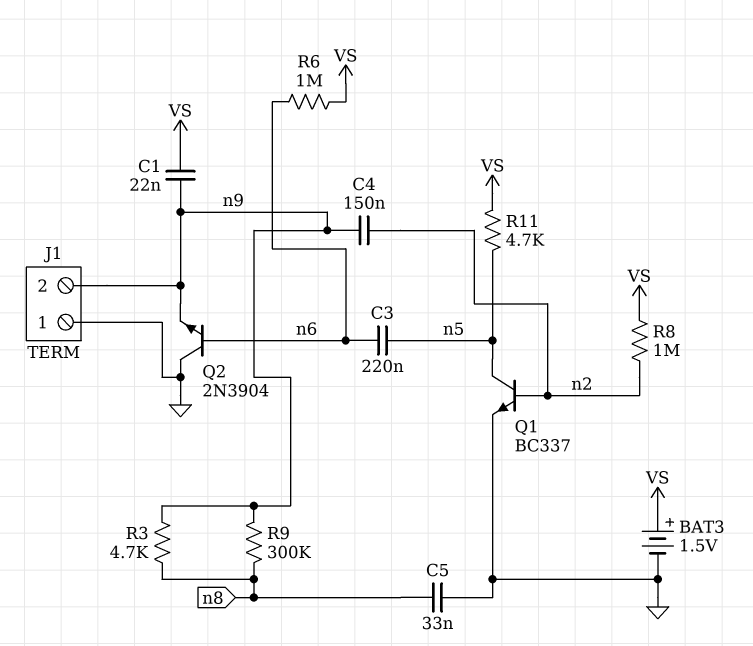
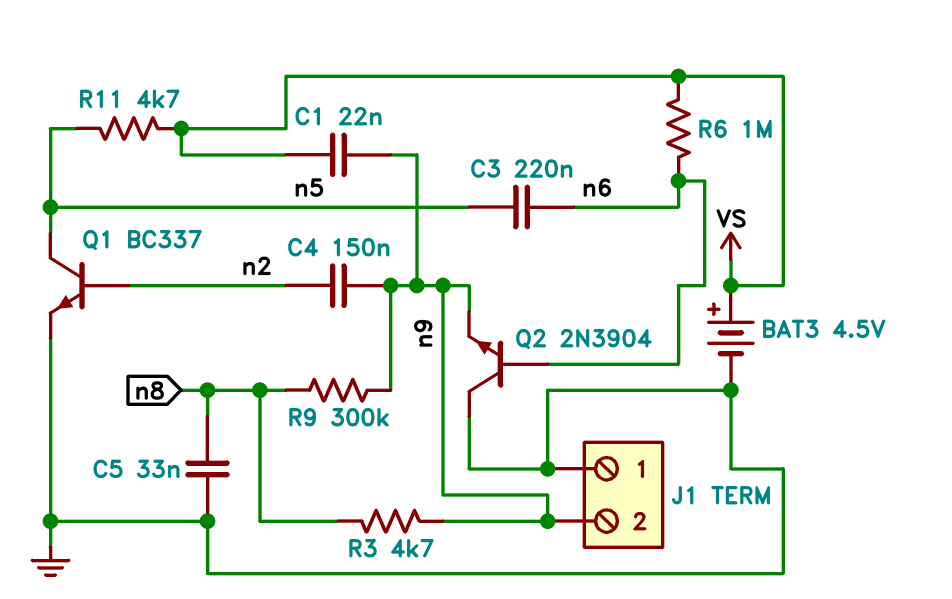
BAT3: 1.5V (plus VS, minus GND) -> 4.5V (plus VS, minus GND)
R8: 1M (VS, n2) -> none

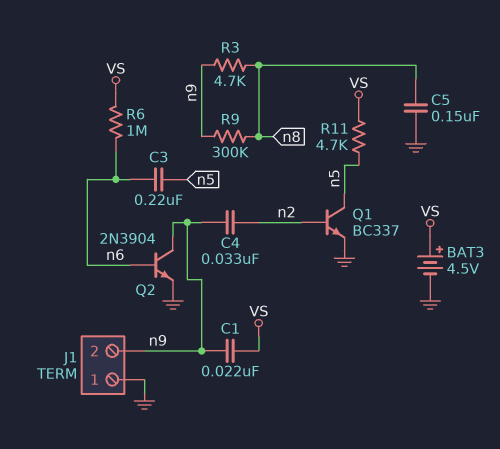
C4: 150nF (n2, n9) -> 33nF (n2, n9)
C5: 33nF (GND, n8) -> 150nF (GND, n8)
Q2: NPN 2N3904 (B n6, C GND, E n9) -> NPN 2N3904 (B n6, C n9, E GND)

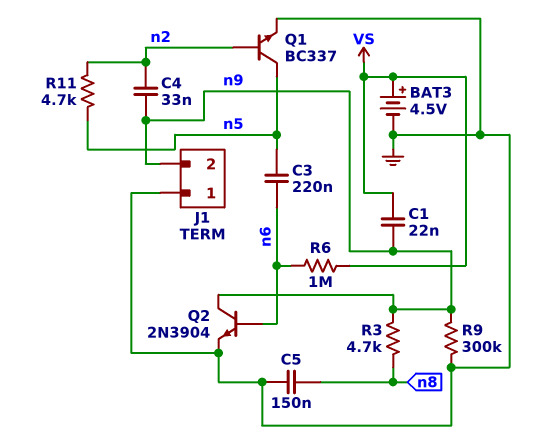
R9: 300k (n8, n9) -> 300k (GND, n9)
R11: 4.7k (VS, n5) -> 4.7k (n2, n5)

